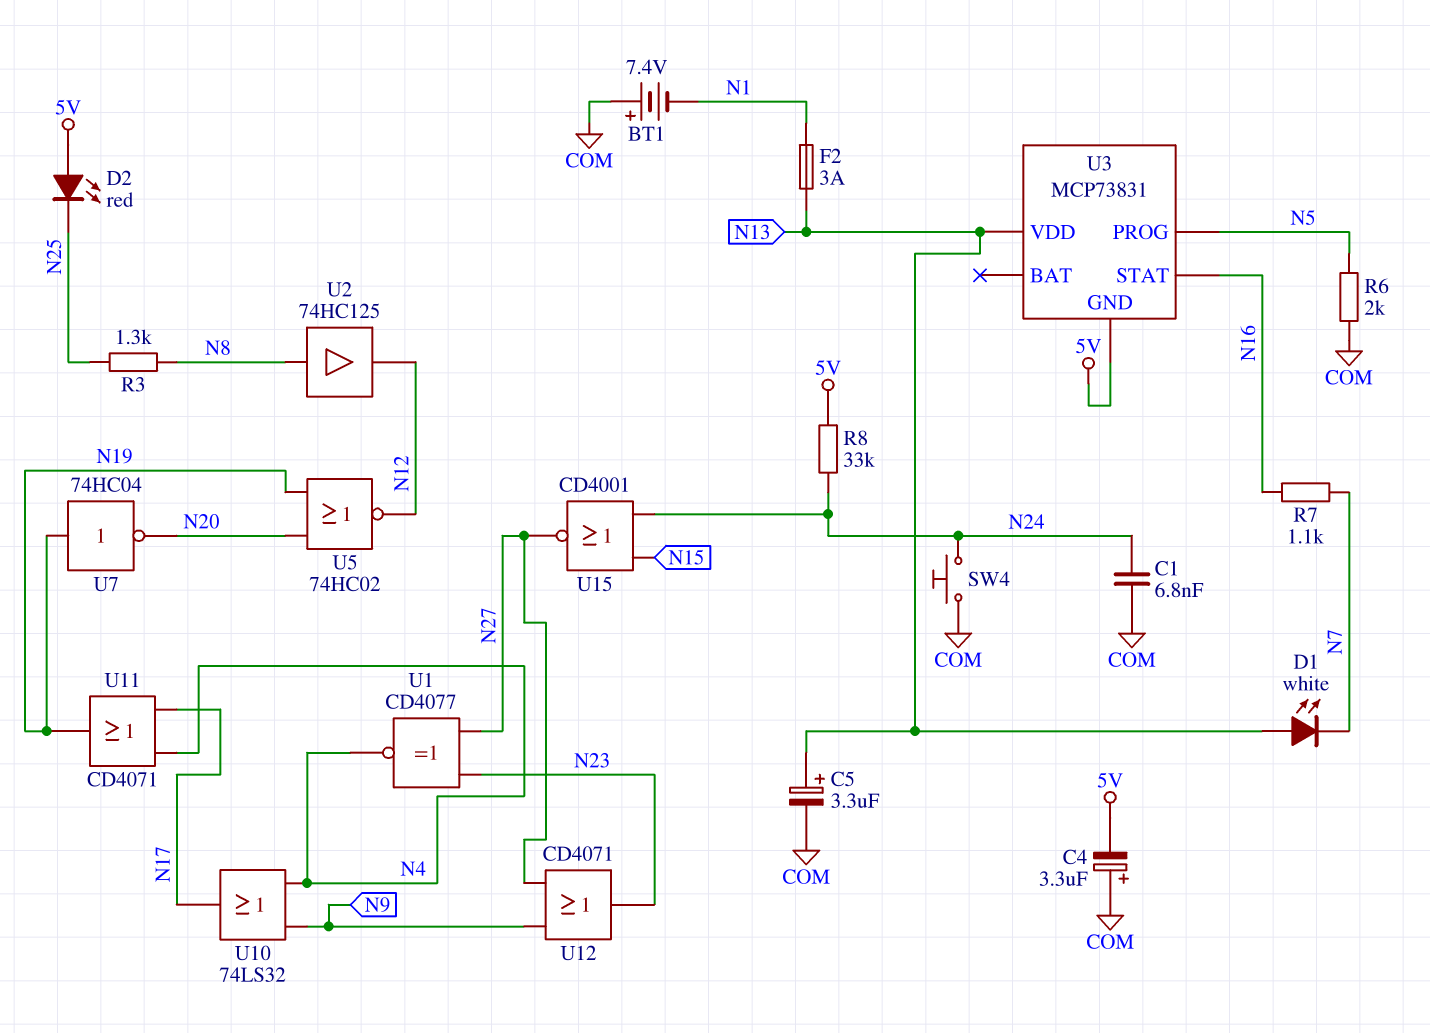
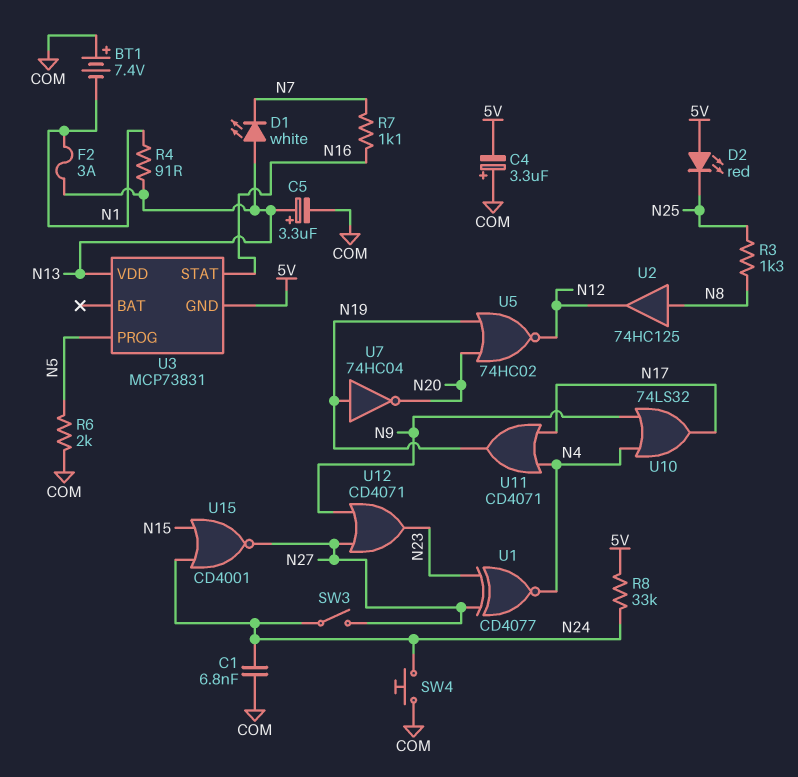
R4: none -> 91 (N1, N13)
SW3: none -> switch (N24, N27)

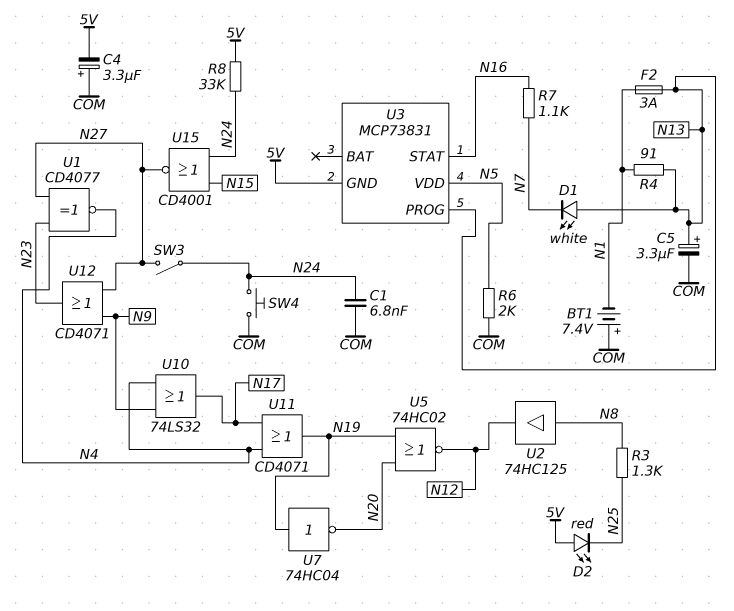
U3 pin PROG: N5 -> N13
U3 pin VDD: N13 -> N5

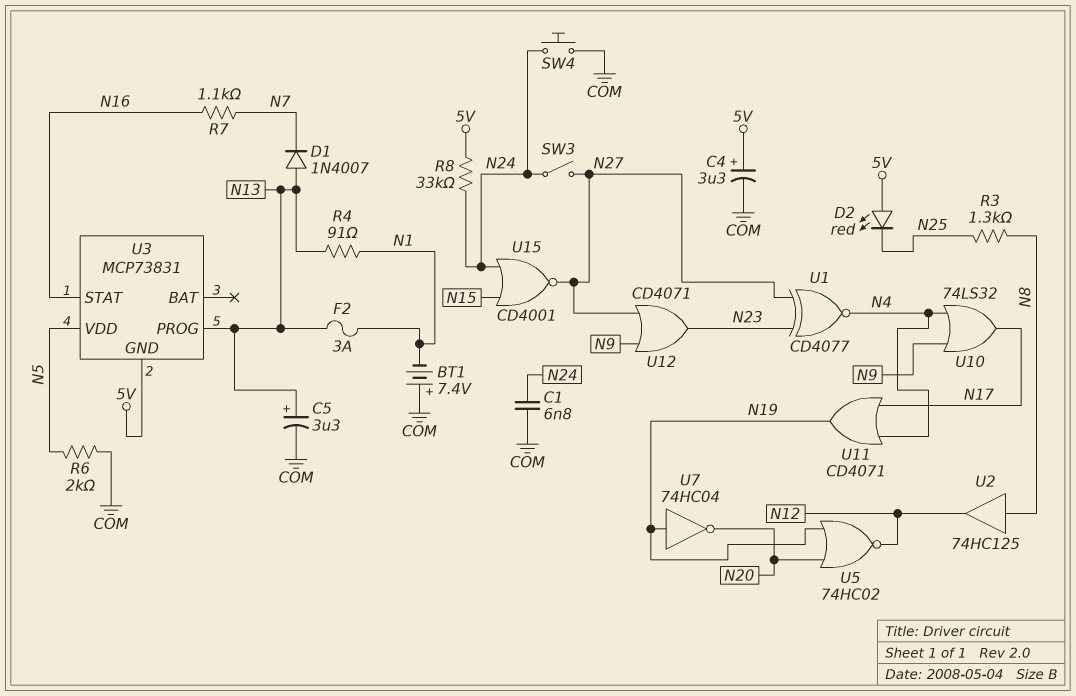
C4: 3.3uF (plus COM, minus 5V) -> 3.3uF (plus 5V, minus COM)
D1: LED white (A N13, K N7) -> diode 1N4007 (A N13, K N7)

